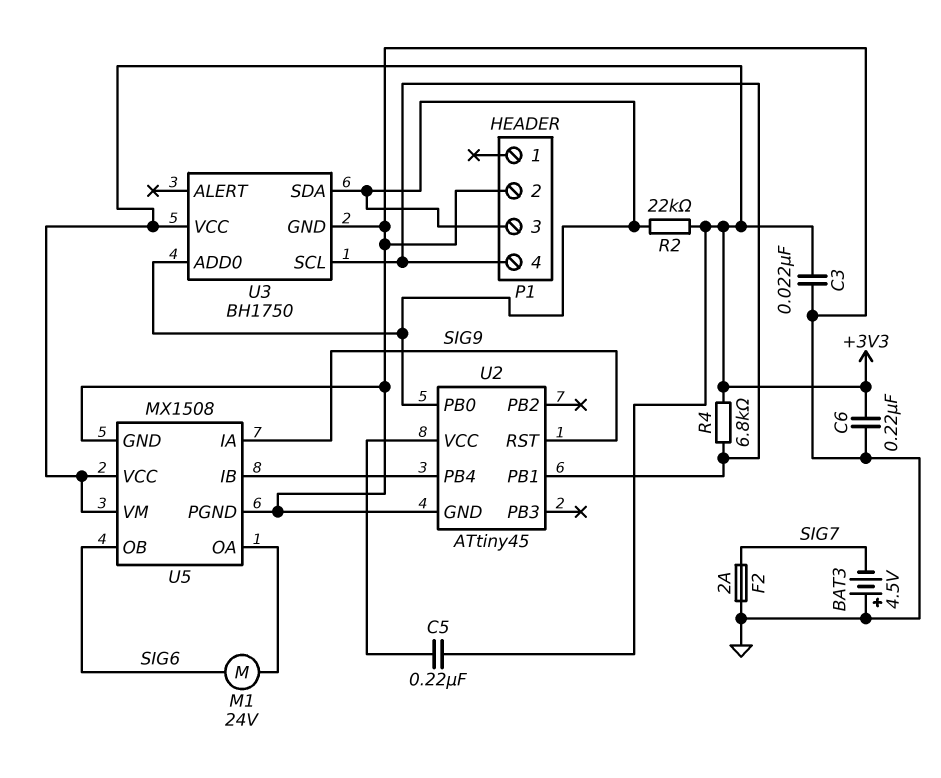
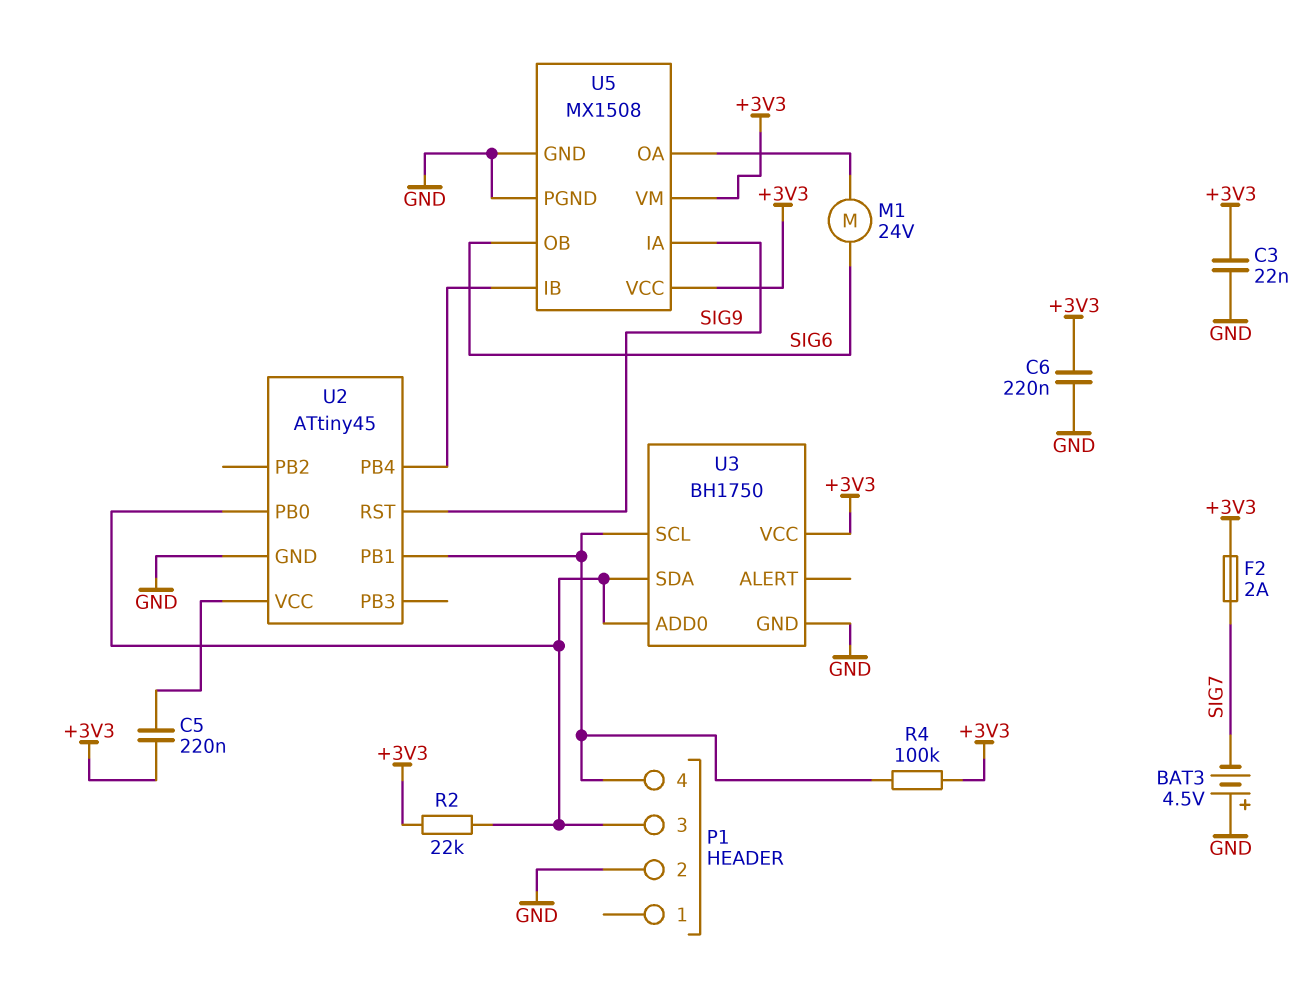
F2: 2A (GND, SIG7) -> 2A (+3V3, SIG7)
R4: 6.8k (+3V3, P1/4) -> 100k (+3V3, P1/4)

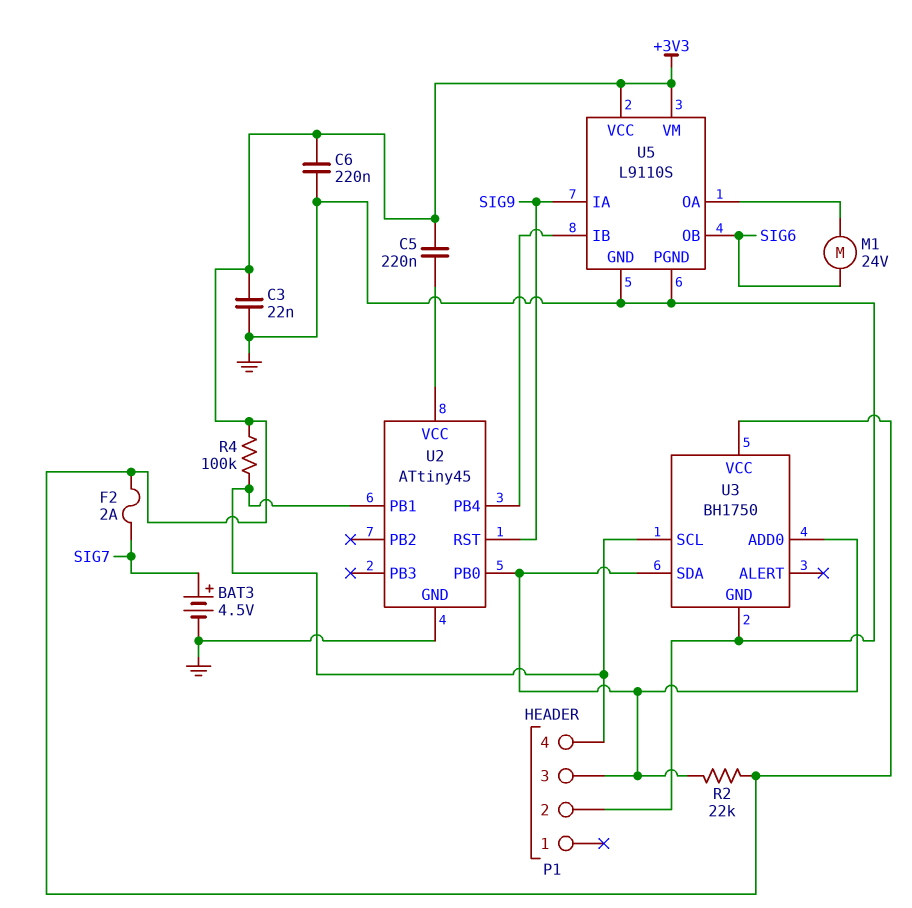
BAT3: 4.5V (plus GND, minus SIG7) -> 4.5V (plus SIG7, minus GND)
U5: MX1508 -> L9110S

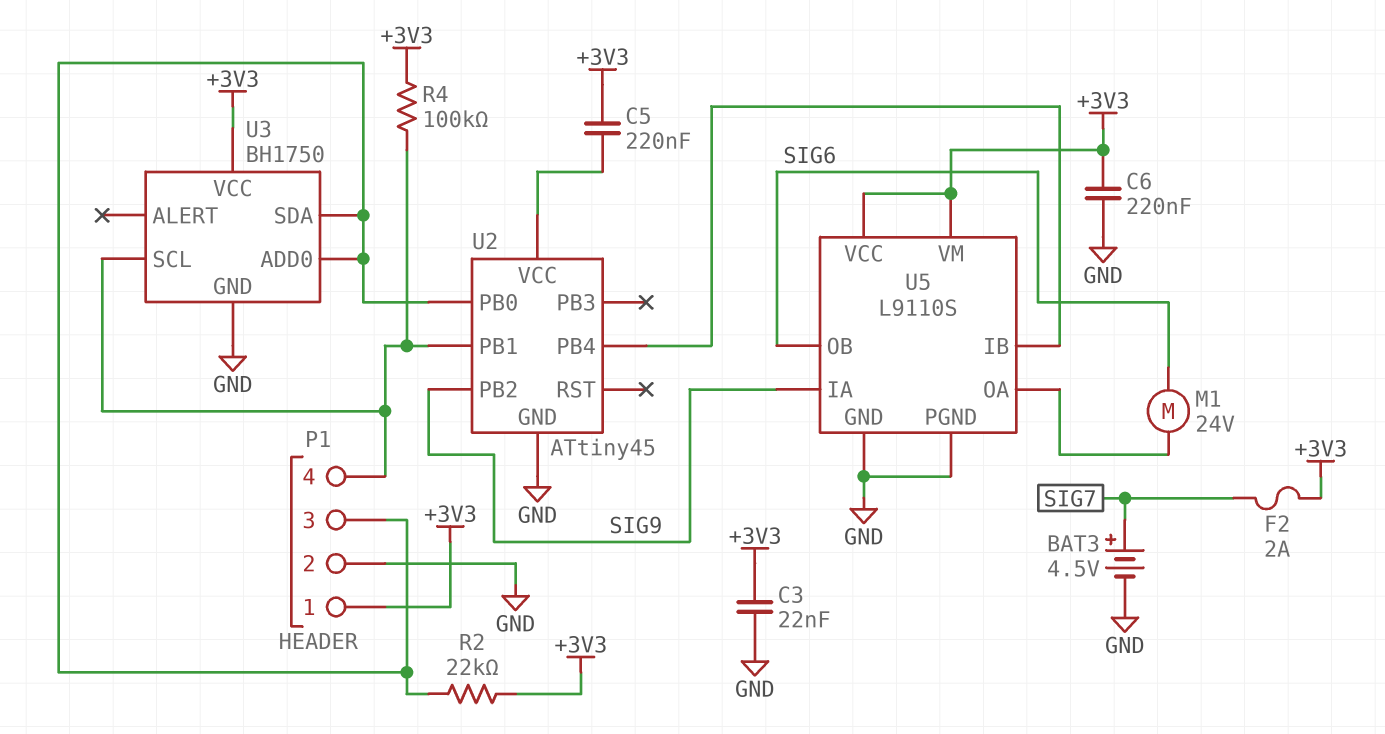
P1 pin 1: none -> +3V3
U2 pin PB2: none -> SIG9
U2 pin RST: SIG9 -> none

